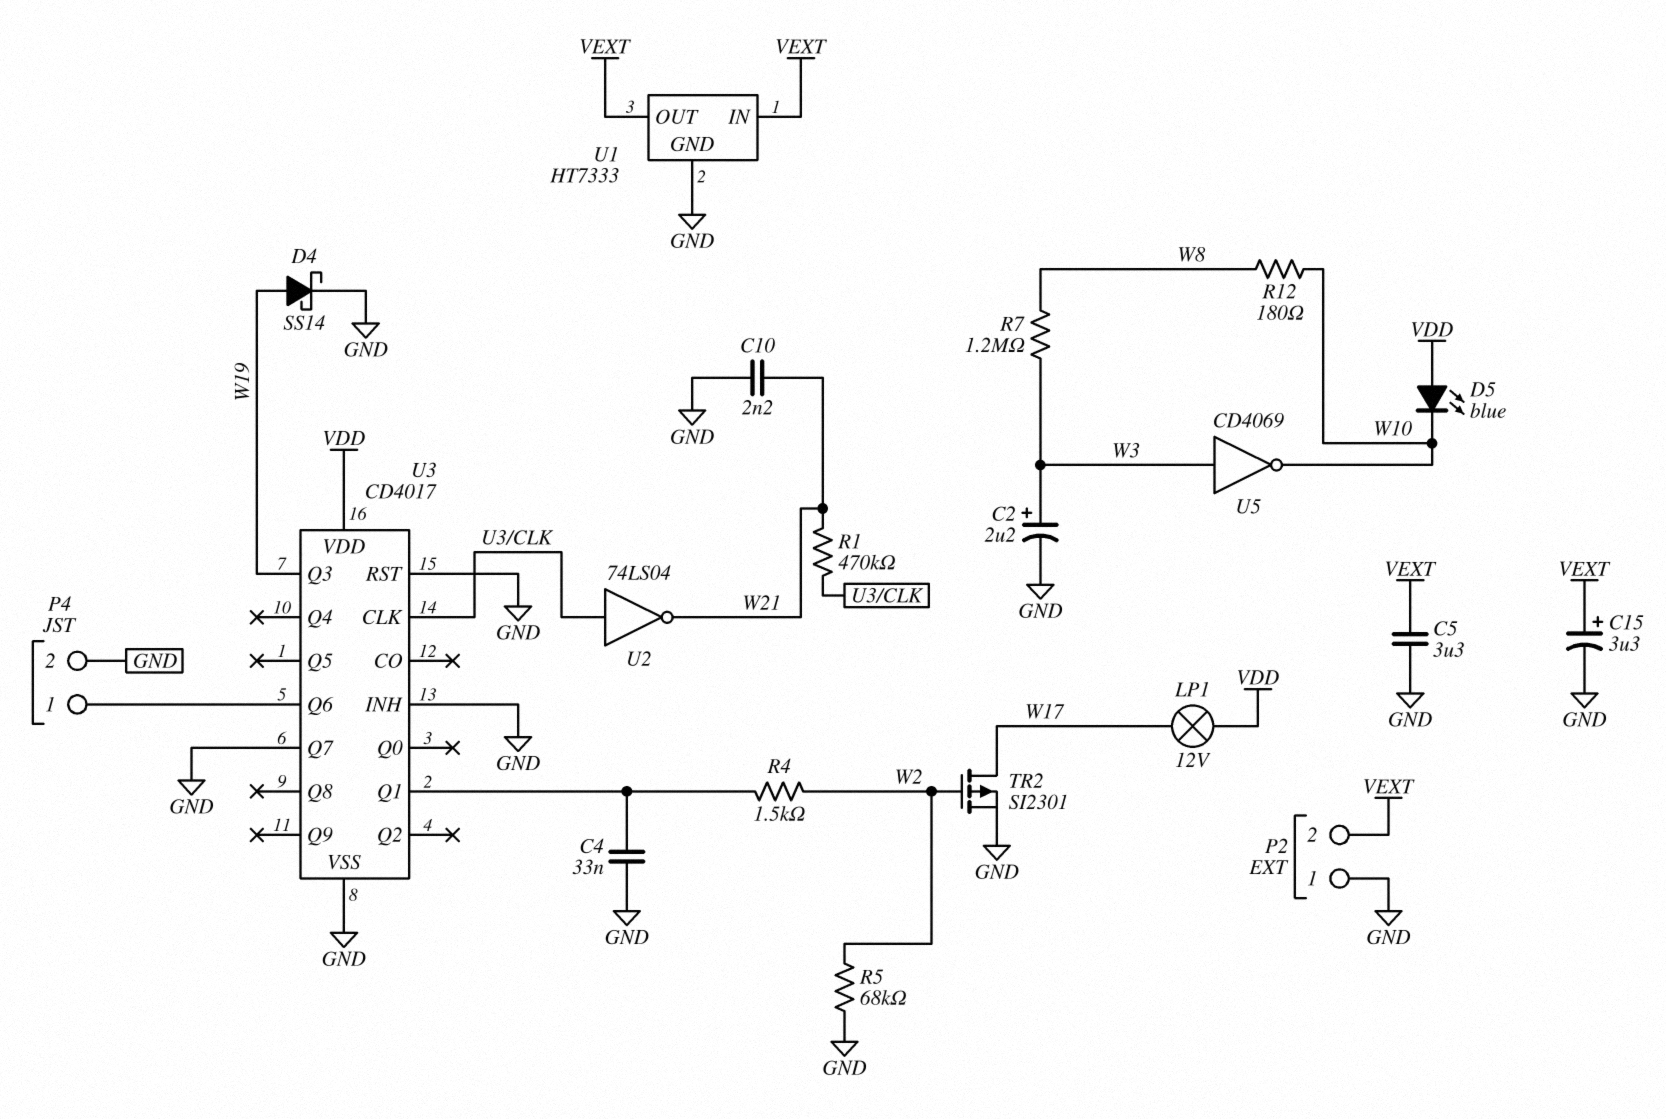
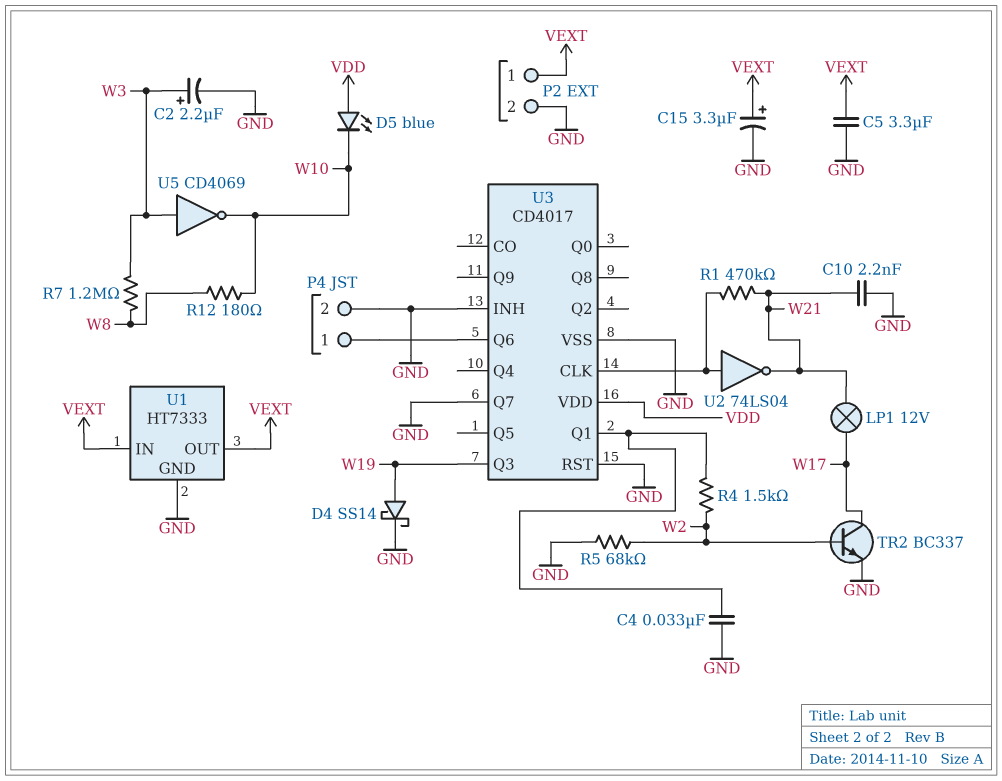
LP1: lamp 12V (VDD, W17) -> lamp 12V (W17, W21)
P2 pin 1: GND -> VEXT
P2 pin 2: VEXT -> GND
TR2: PMOS SI2301 (G W2, D W17, S GND) -> NPN BC337 (B W2, C W17, E GND)

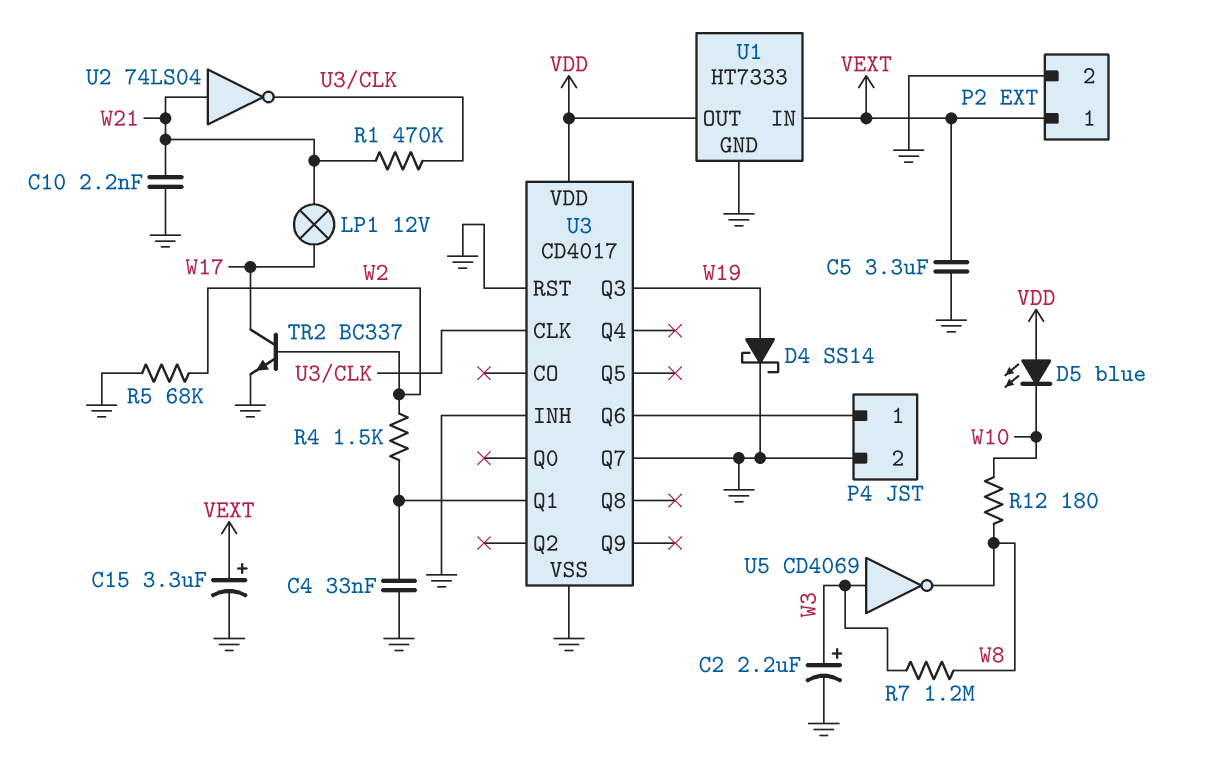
U1 pin OUT: VEXT -> VDD
U2: NOT 74LS04 (in U3/CLK, out W21) -> NOT 74LS04 (in W21, out U3/CLK)
U5: NOT CD4069 (in W3, out W10) -> NOT CD4069 (in W3, out W8)

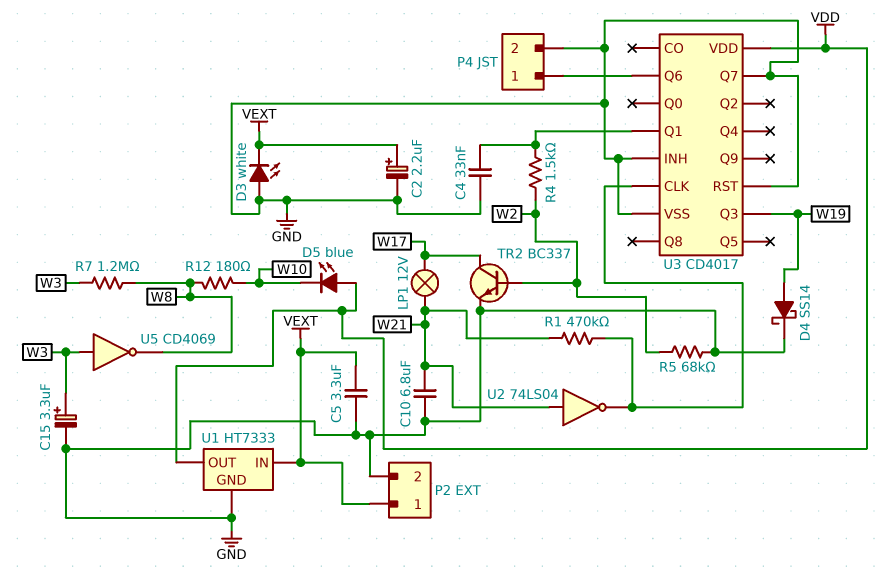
C2: 2.2uF (plus W3, minus GND) -> 2.2uF (plus VEXT, minus GND)
C10: 2.2nF (GND, W21) -> 6.8uF (GND, W21)
C15: 3.3uF (plus VEXT, minus GND) -> 3.3uF (plus W3, minus GND)
D3: none -> LED white (A GND, K VEXT)

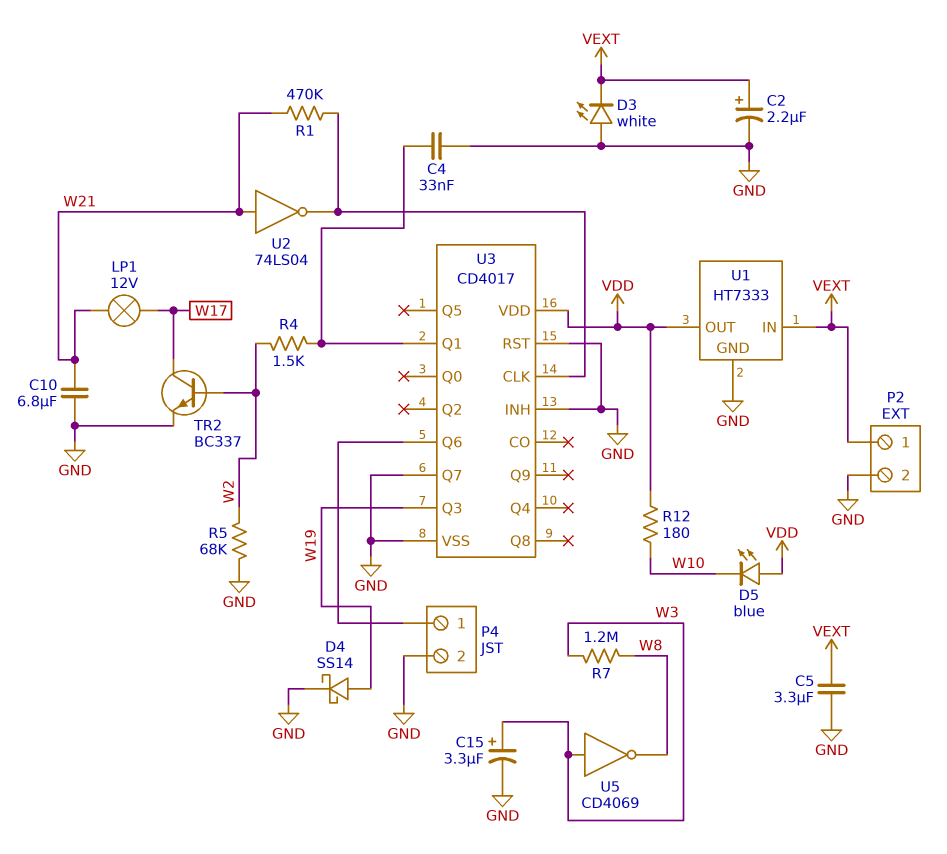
R12: 180 (W8, W10) -> 180 (VDD, W10)

